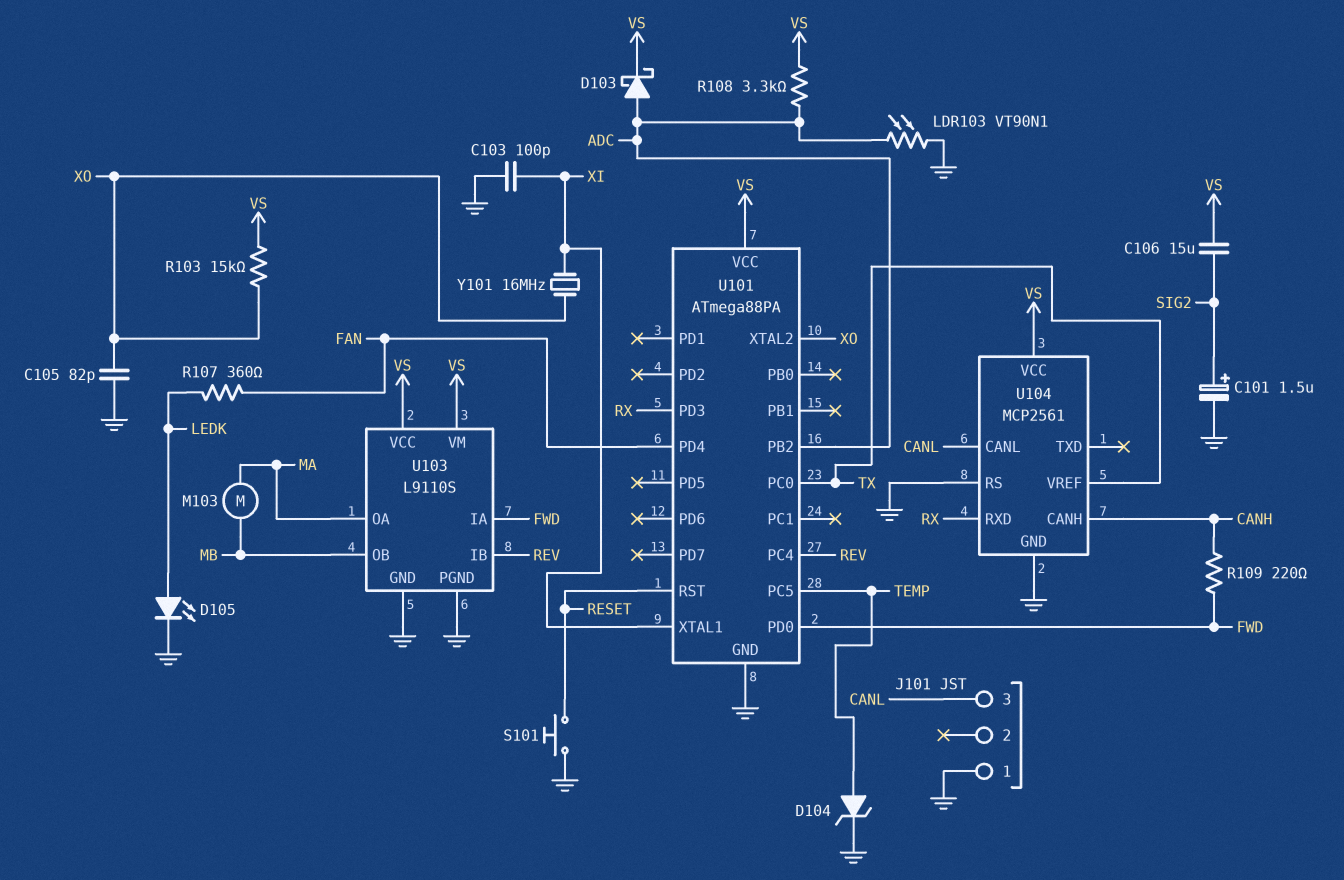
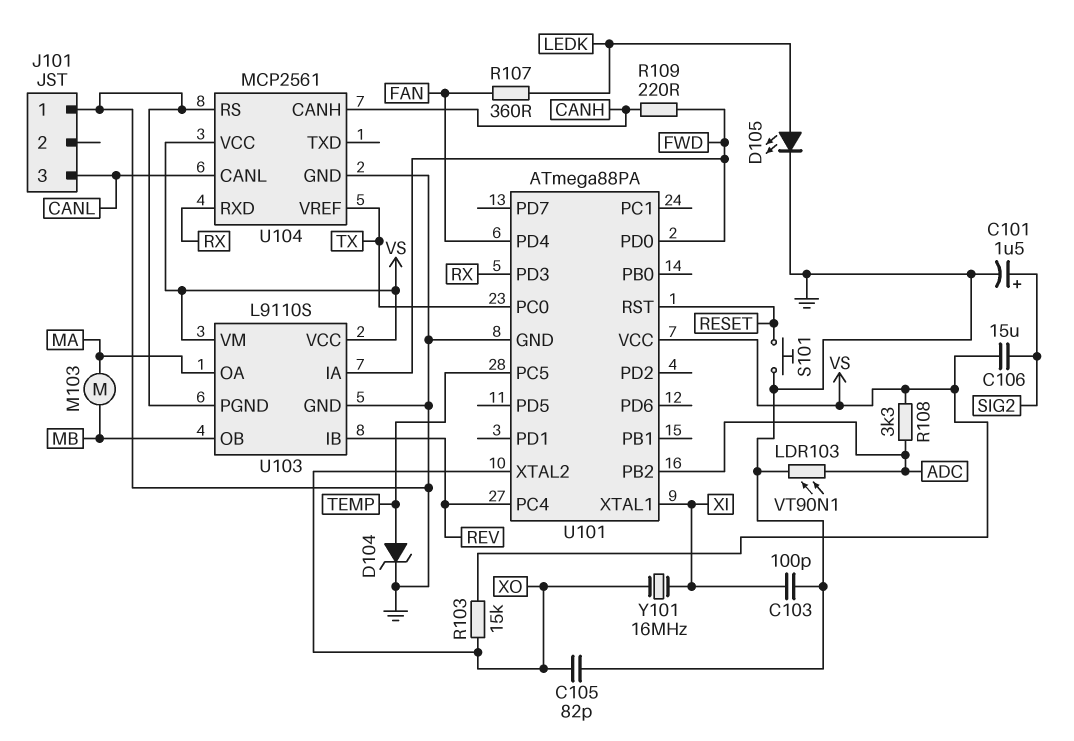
D103: schottky (A ADC, K VS) -> none

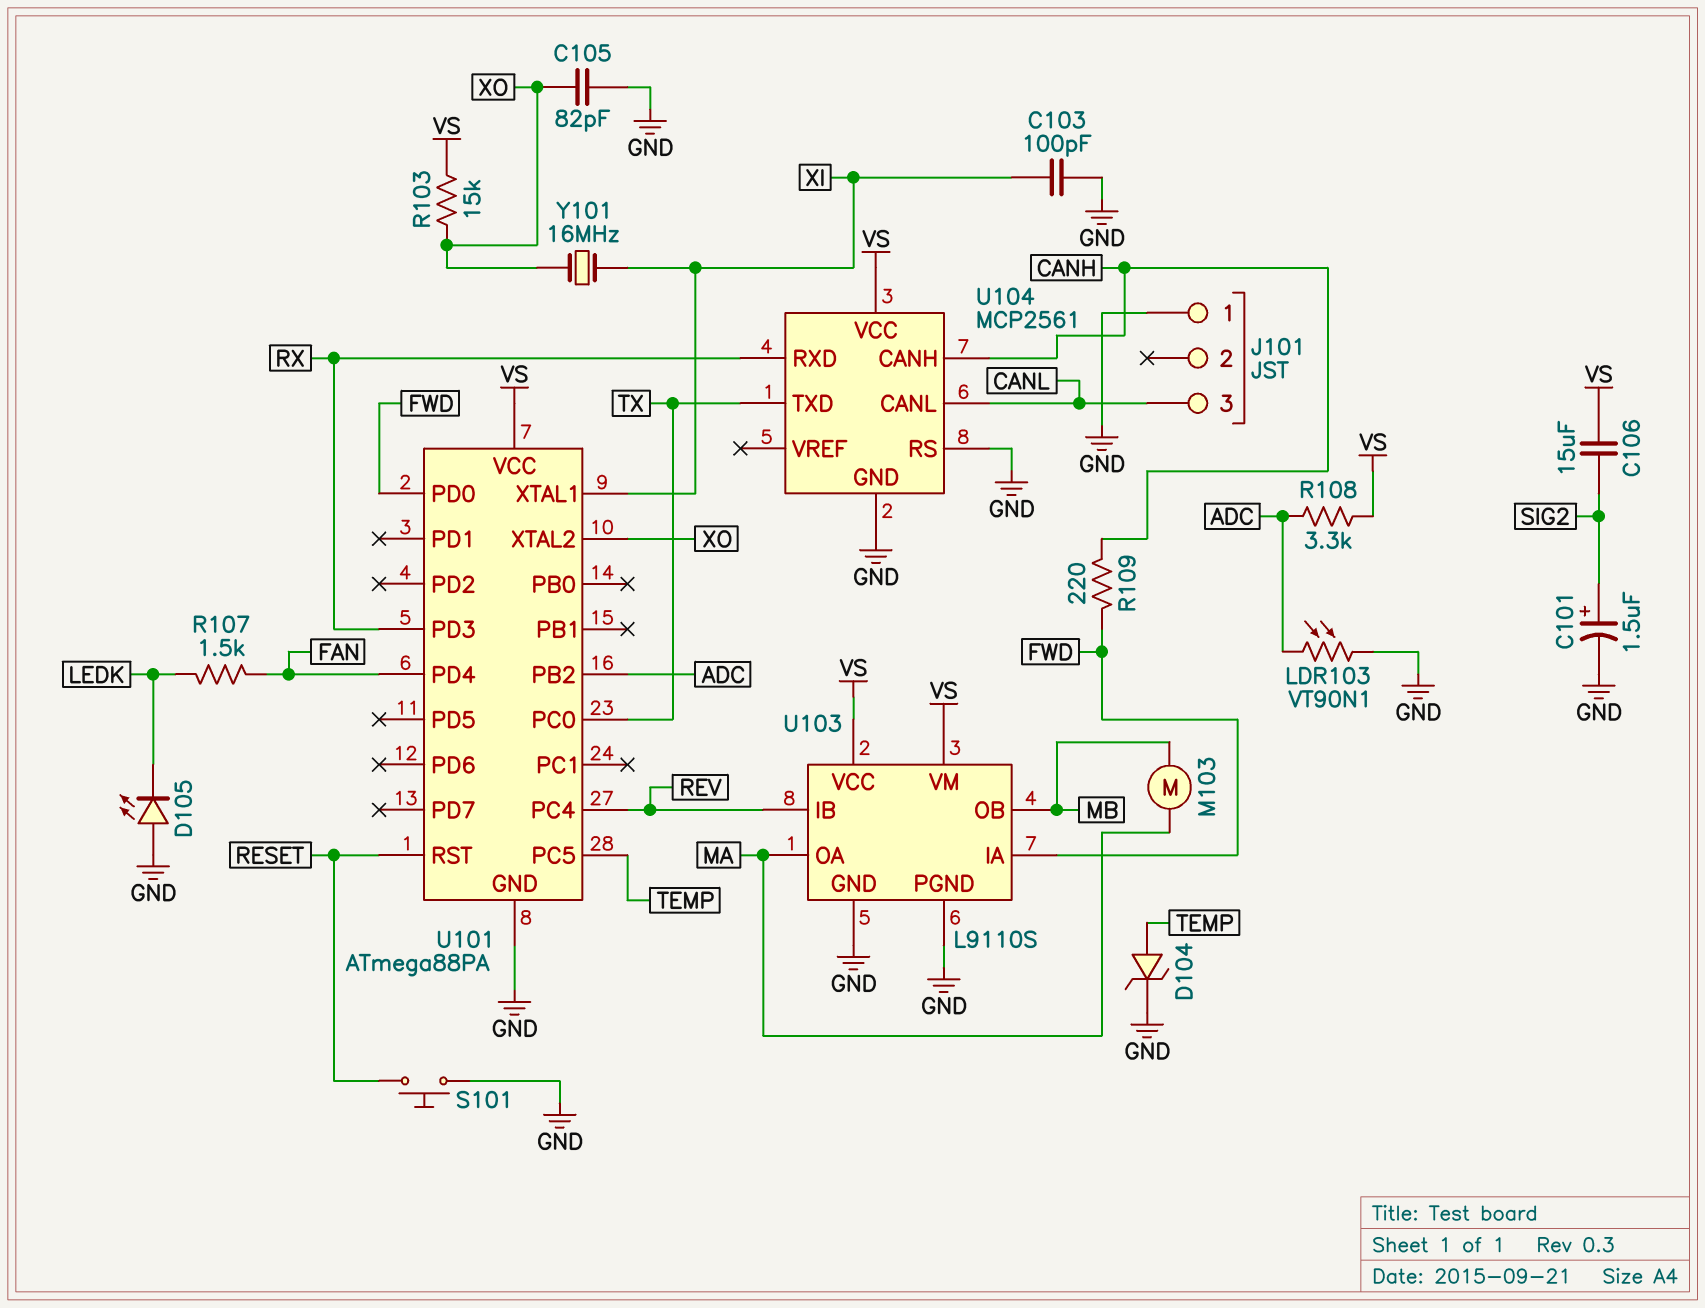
D105: LED (A LEDK, K GND) -> LED (A GND, K LEDK)
R107: 360 (FAN, LEDK) -> 1.5k (FAN, LEDK)
U104 pin TXD: none -> TX
U104 pin VREF: TX -> none

